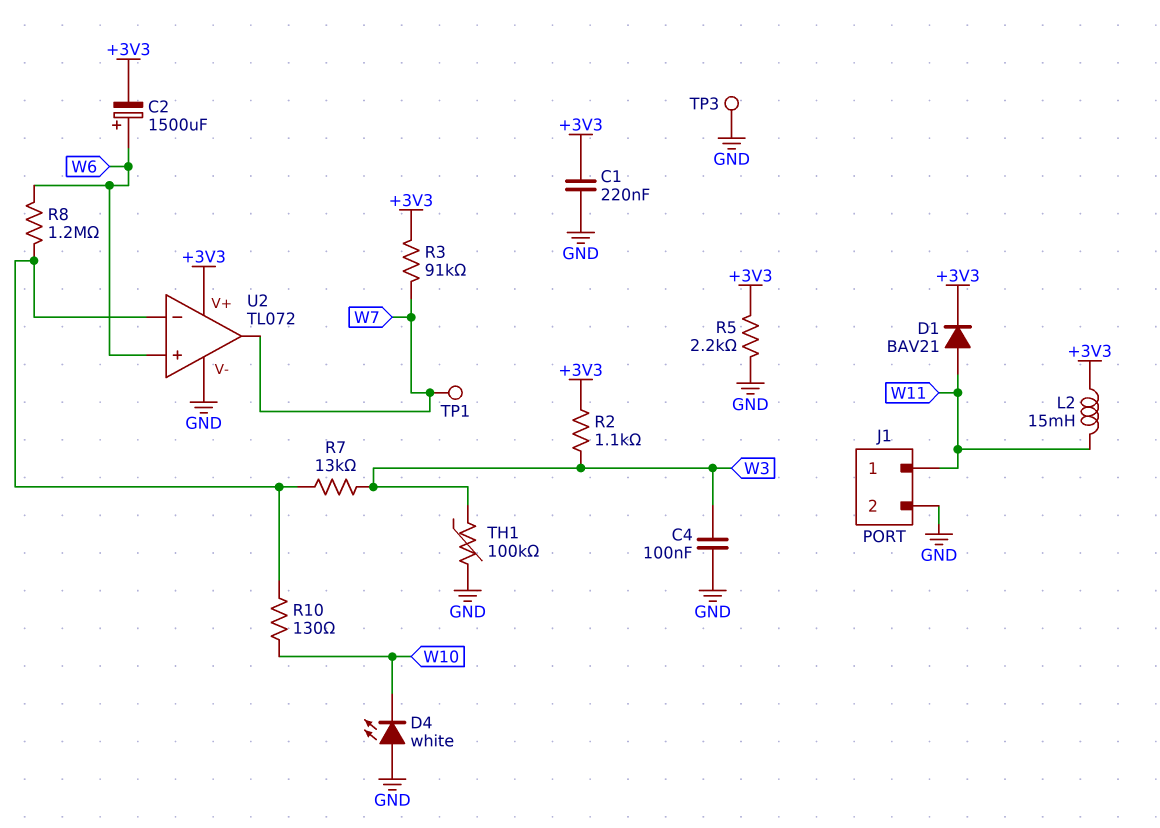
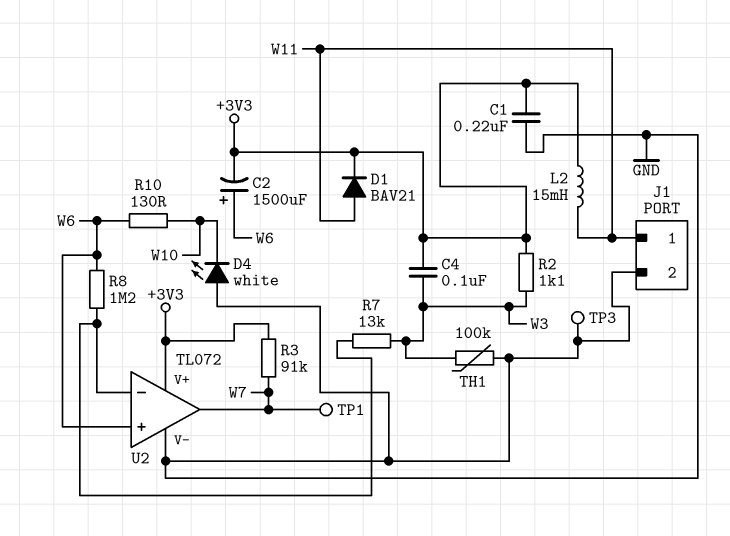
C4: 100nF (GND, W3) -> 100nF (+3V3, W3)
R5: 2.2k (+3V3, GND) -> none
R10: 130 (U2/in-, W10) -> 130 (W6, W10)

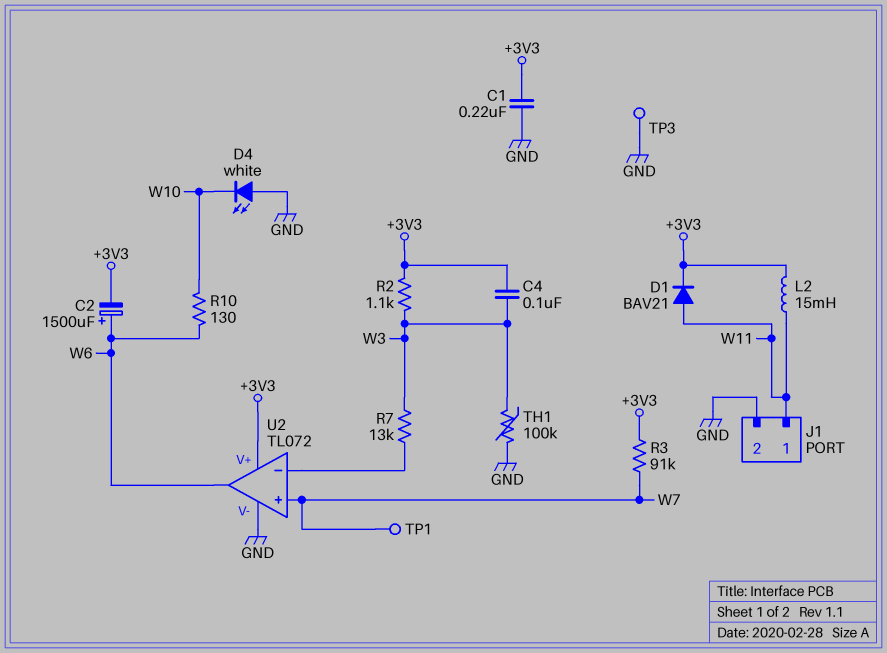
R8: 1.2M (U2/in-, W6) -> none
U2 pin in+: W6 -> W7
U2 pin out: W7 -> W6

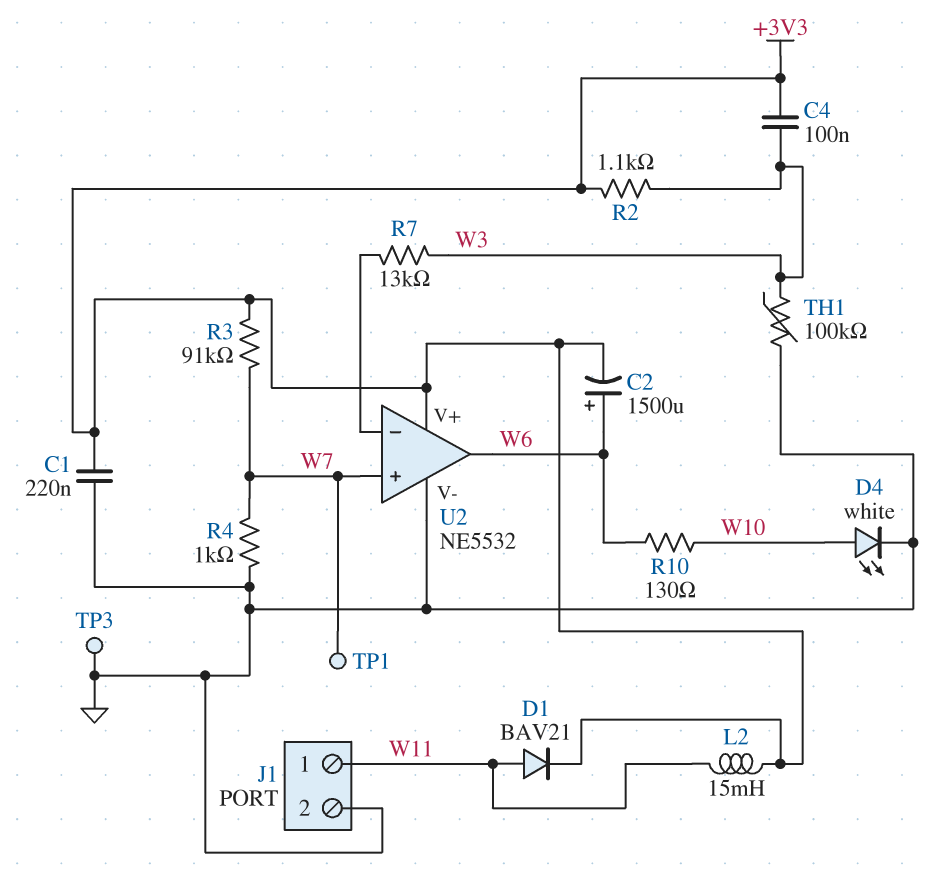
D4: LED white (A GND, K W10) -> LED white (A W10, K GND)
R4: none -> 1k (GND, W7)
U2: TL072 -> NE5532

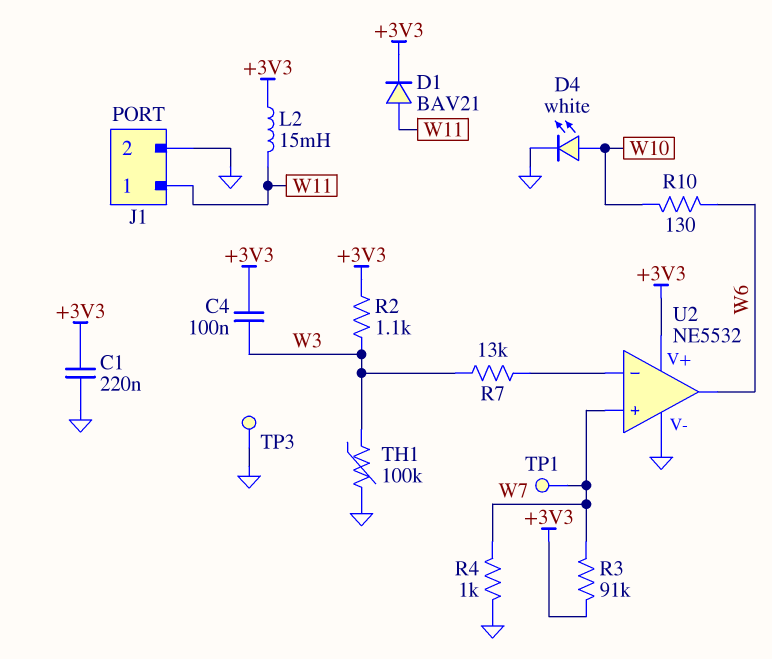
C2: 1500uF (plus W6, minus +3V3) -> none

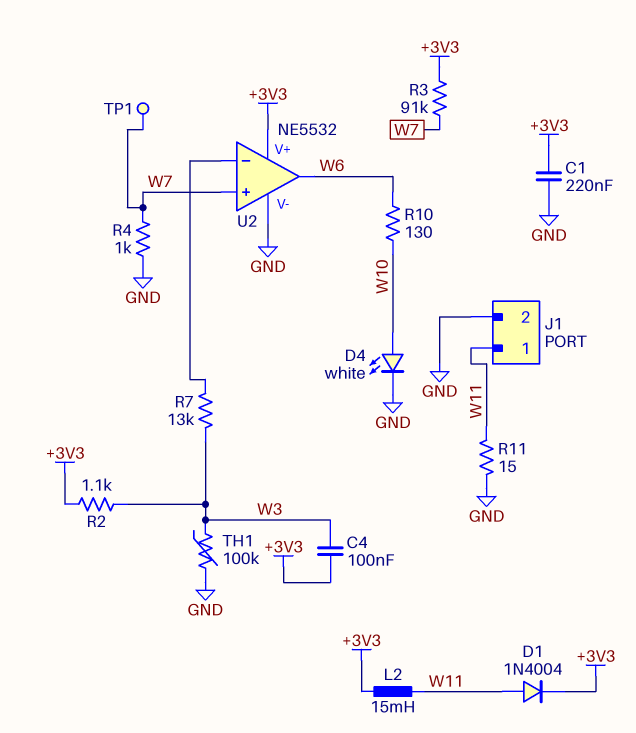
D1: diode BAV21 (A W11, K +3V3) -> diode 1N4004 (A W11, K +3V3)
R11: none -> 15 (GND, W11)
TP3: test point (GND) -> none

